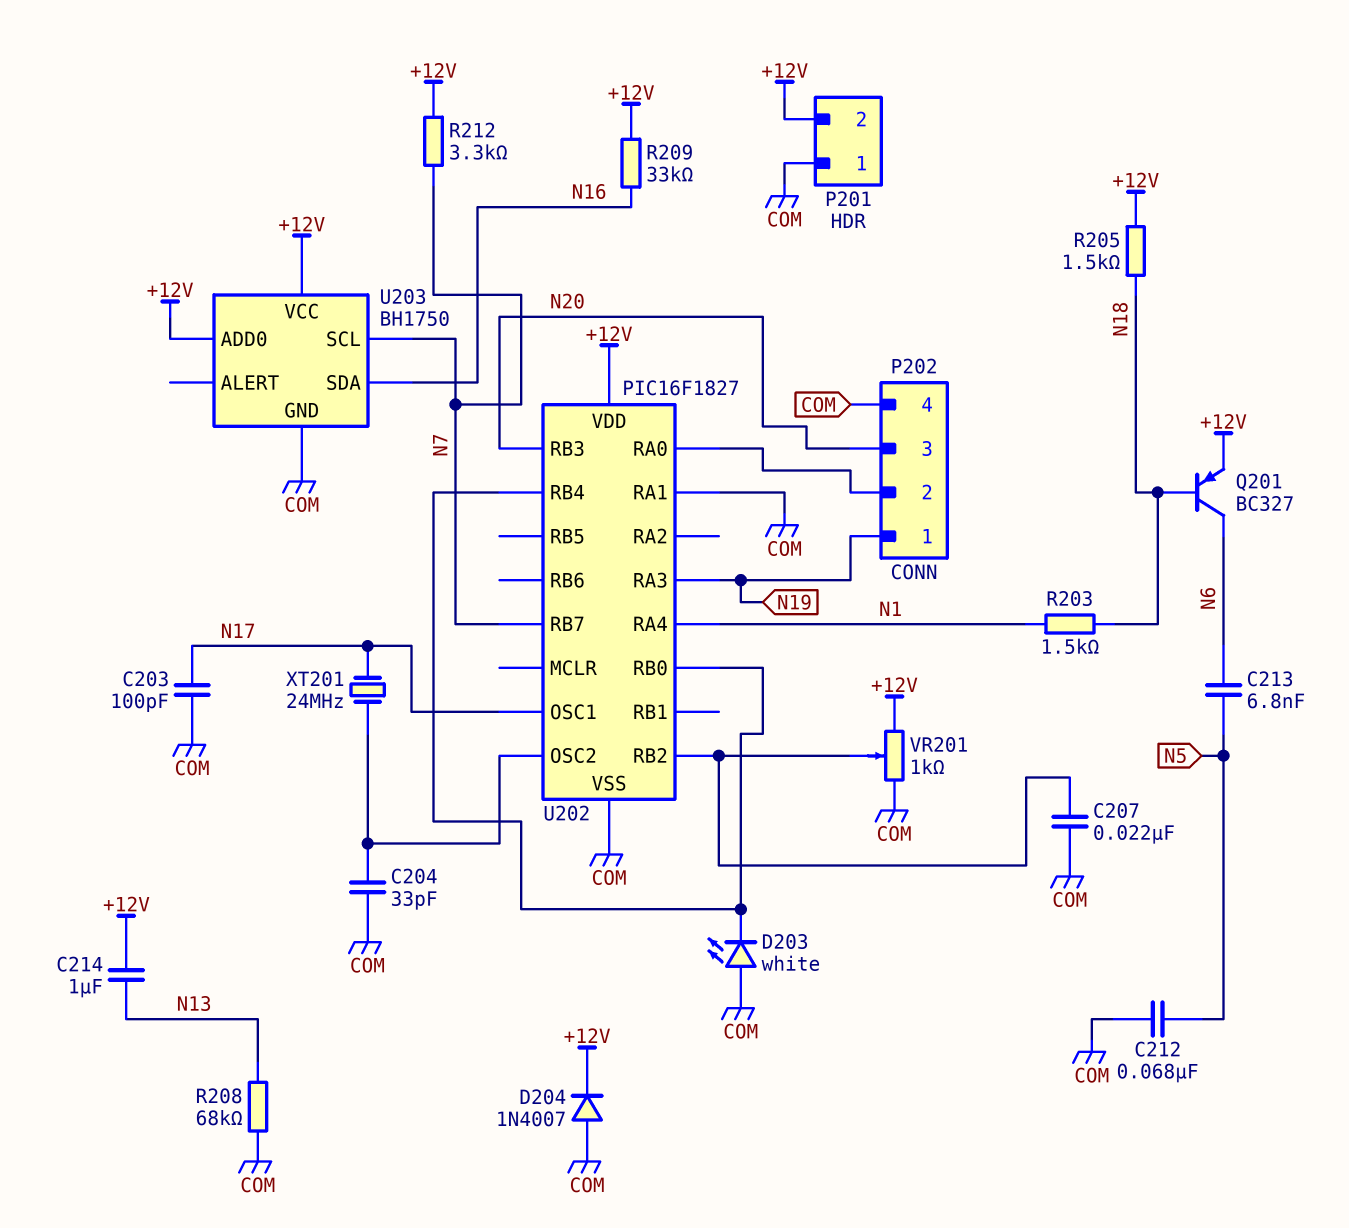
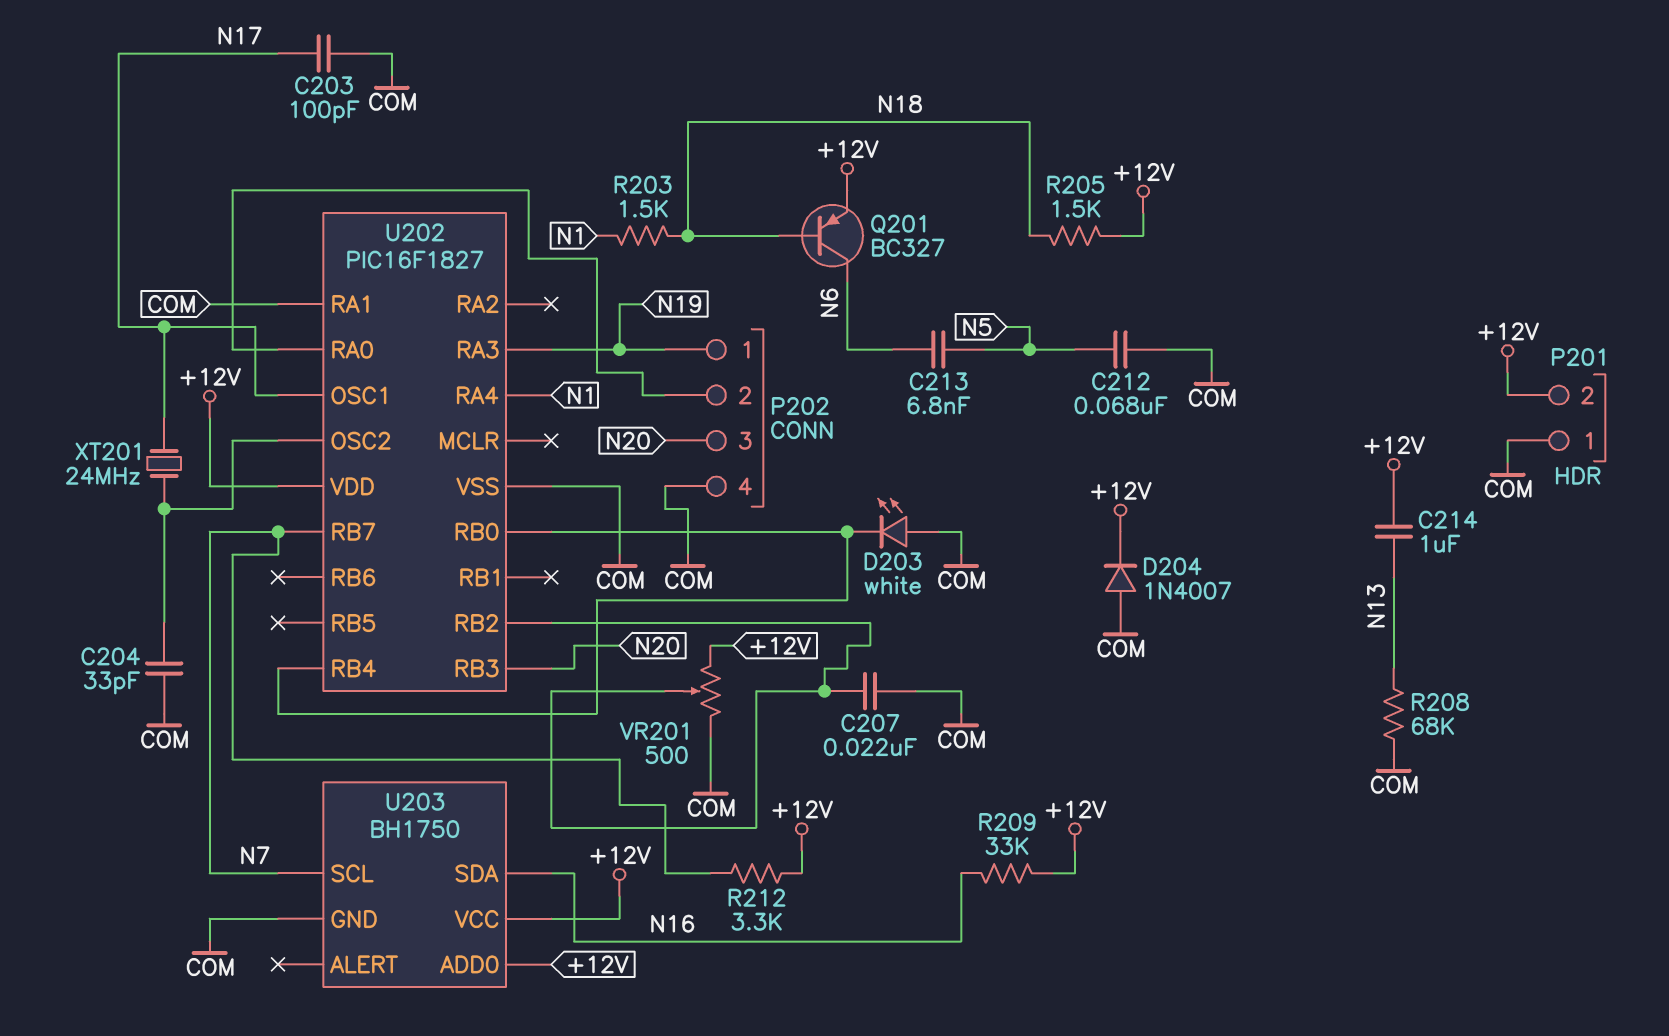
VR201: 1k (+12V, COM, wiper U202/RB2) -> 500 (+12V, COM, wiper U202/RB2)

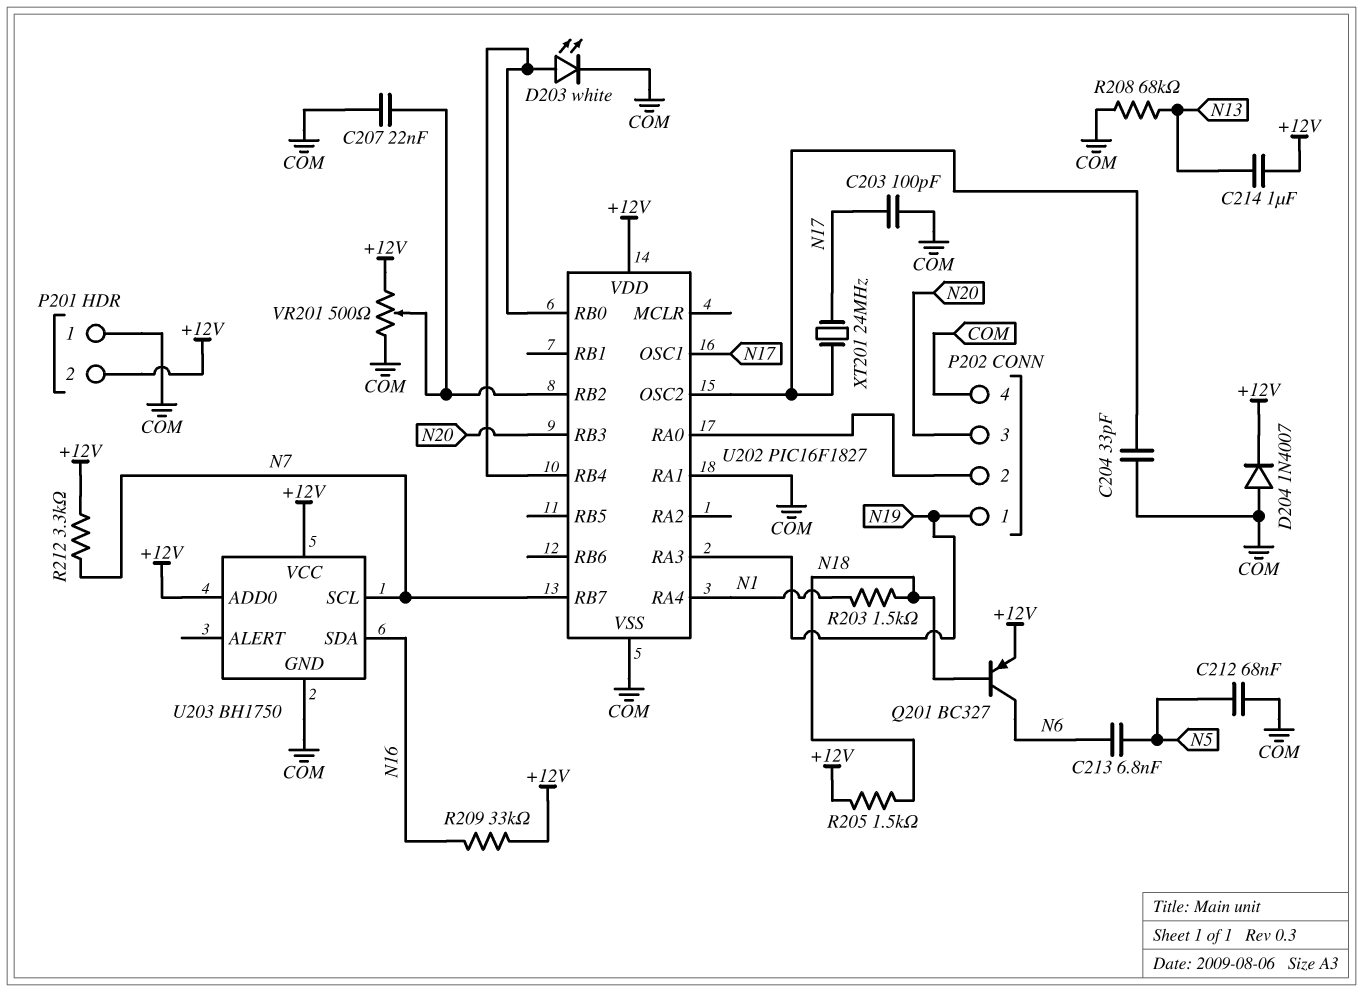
D203: LED white (A COM, K U202/RB0) -> LED white (A U202/RB0, K COM)

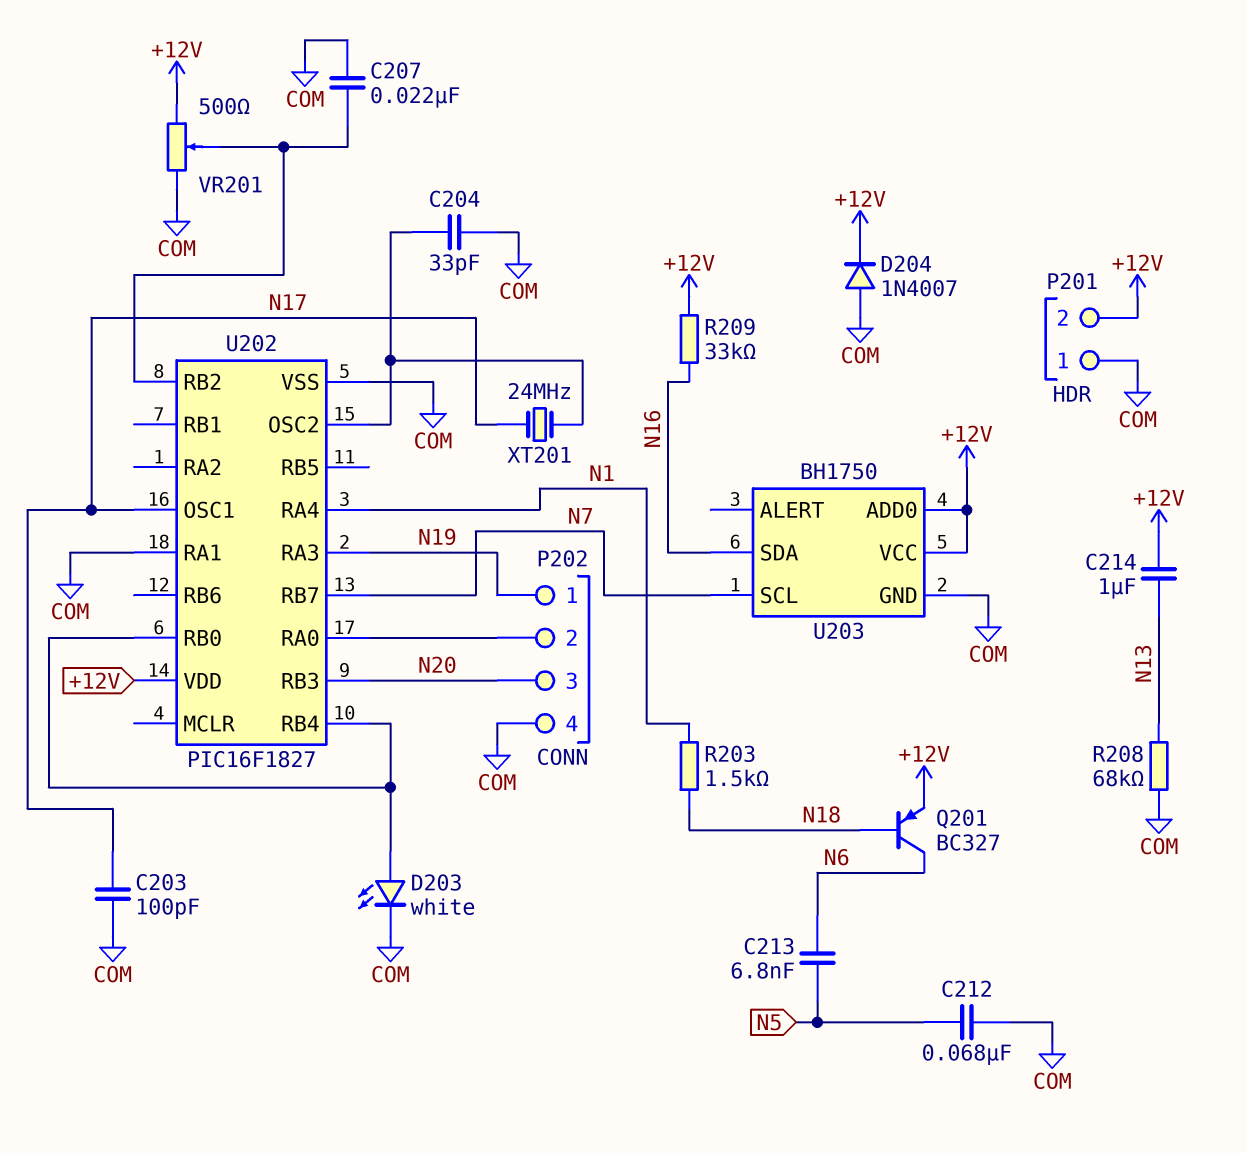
R205: 1.5k (+12V, N18) -> none
R212: 3.3k (+12V, N7) -> none

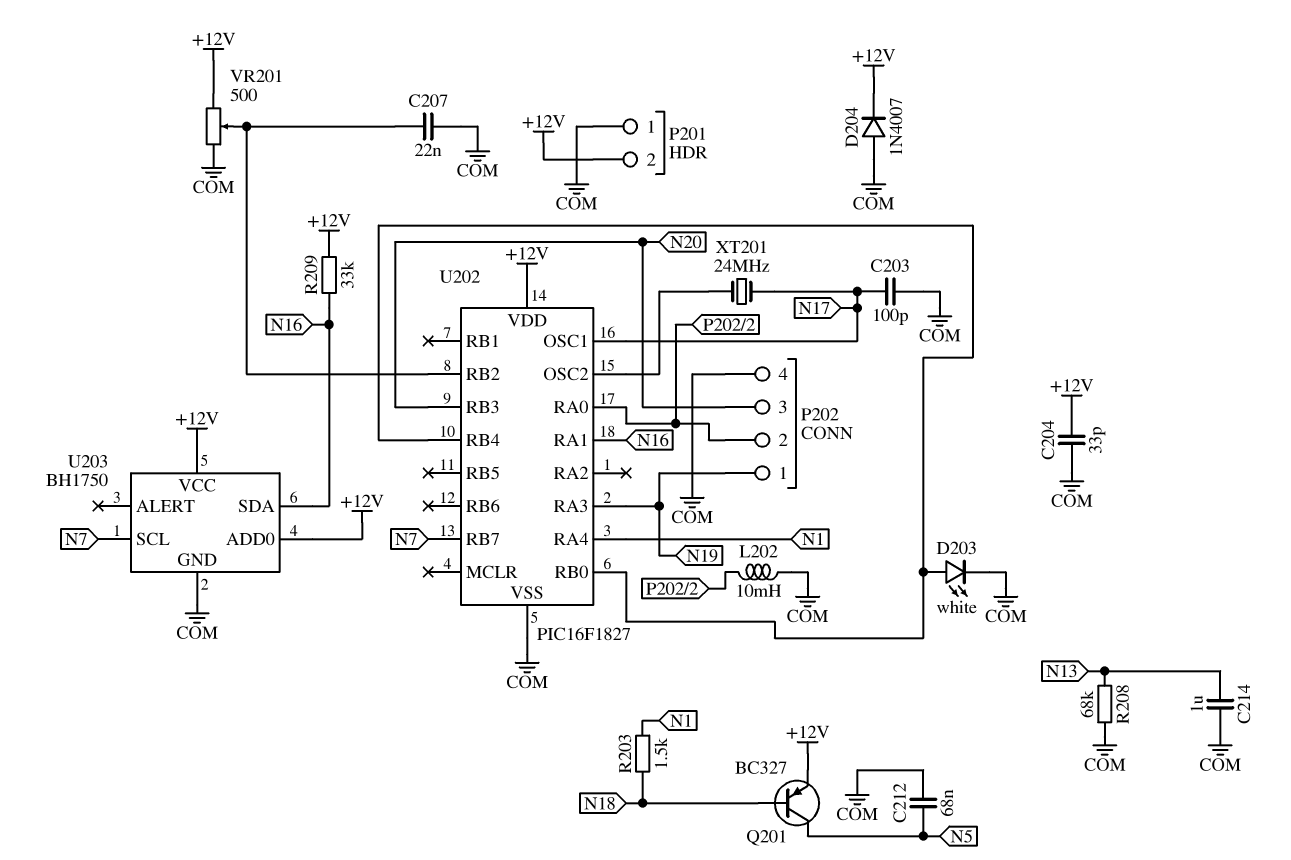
C204: 33pF (COM, U202/OSC2) -> 33pF (+12V, COM)
C213: 6.8nF (N5, N6) -> none
C214: 1uF (+12V, N13) -> 1uF (COM, N13)
L202: none -> 10mH (COM, P202/2)
Q201: PNP BC327 (B N18, C N6, E +12V) -> PNP BC327 (B N18, C N5, E +12V)
U202 pin RA1: COM -> N16

